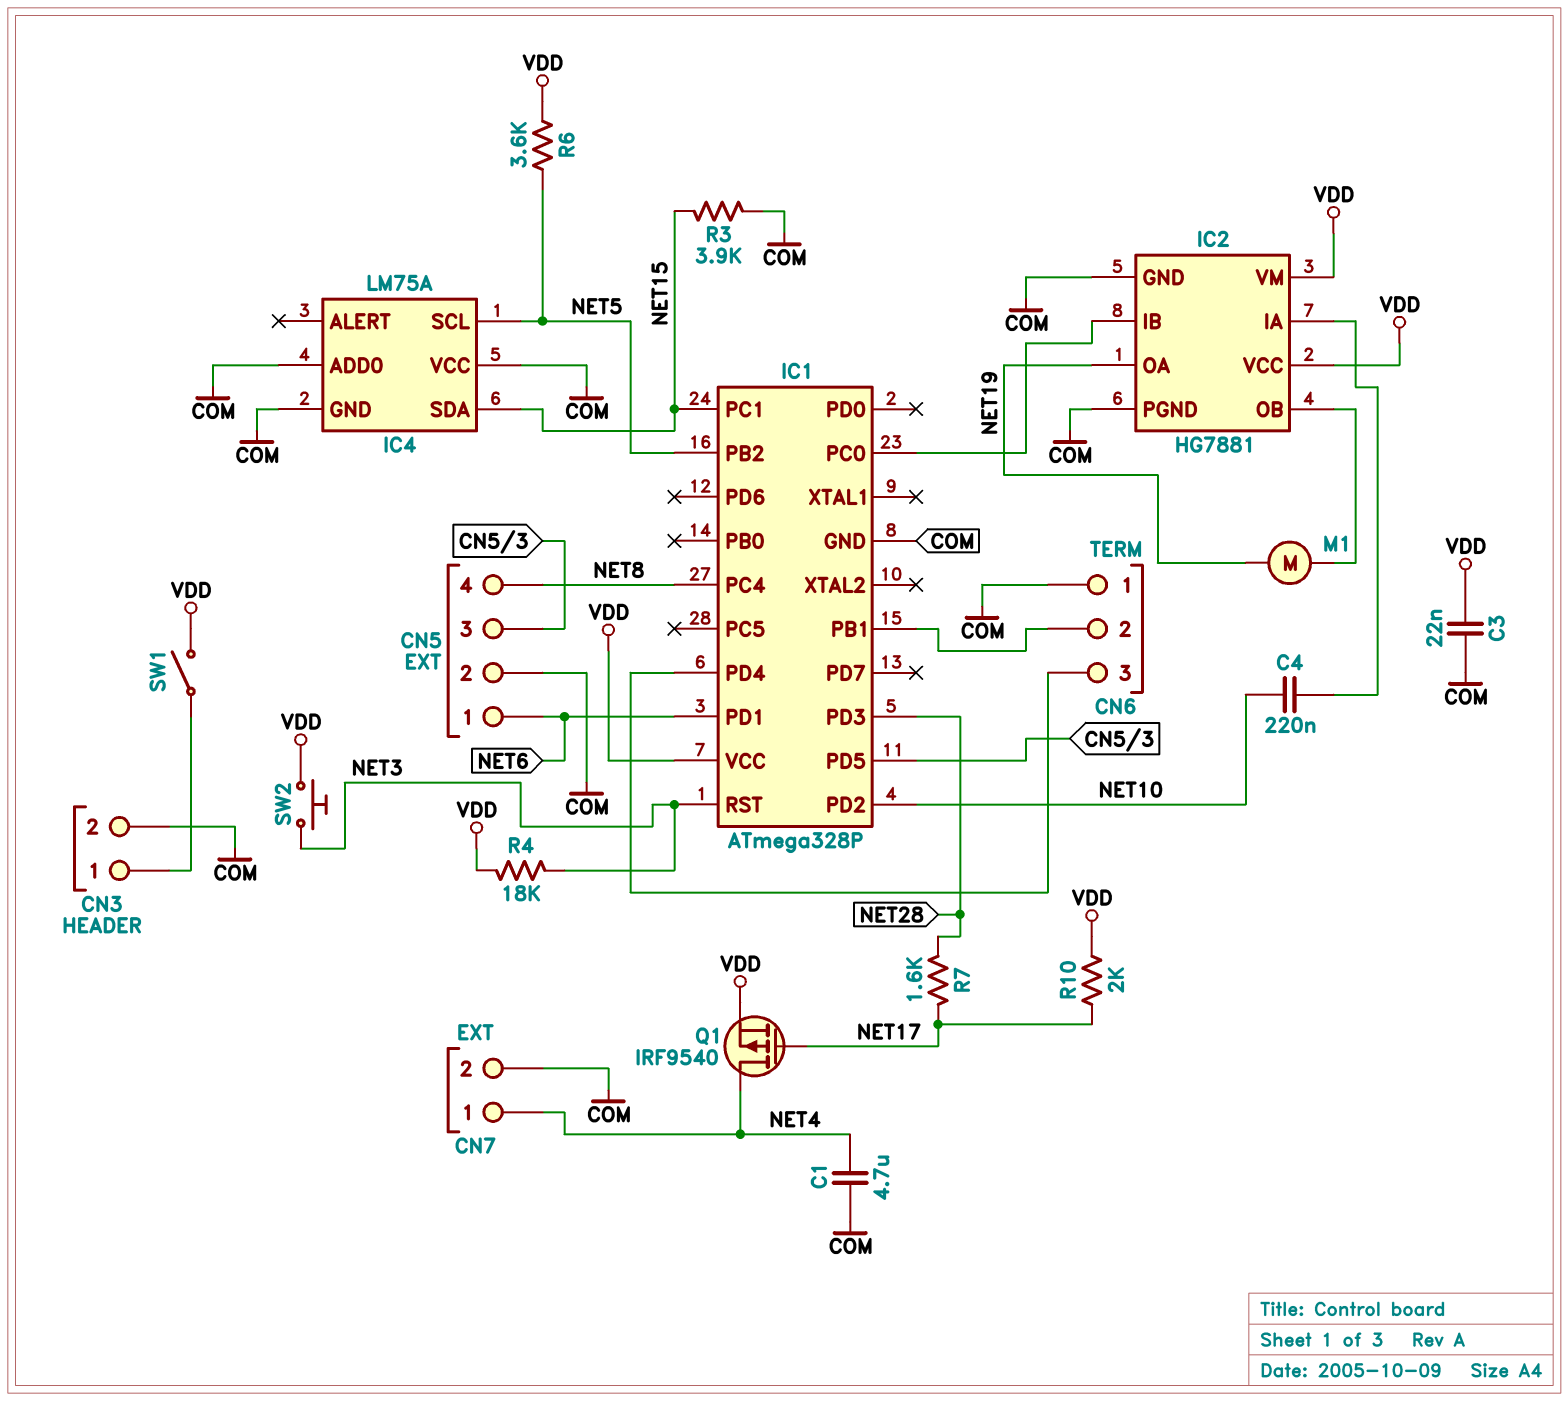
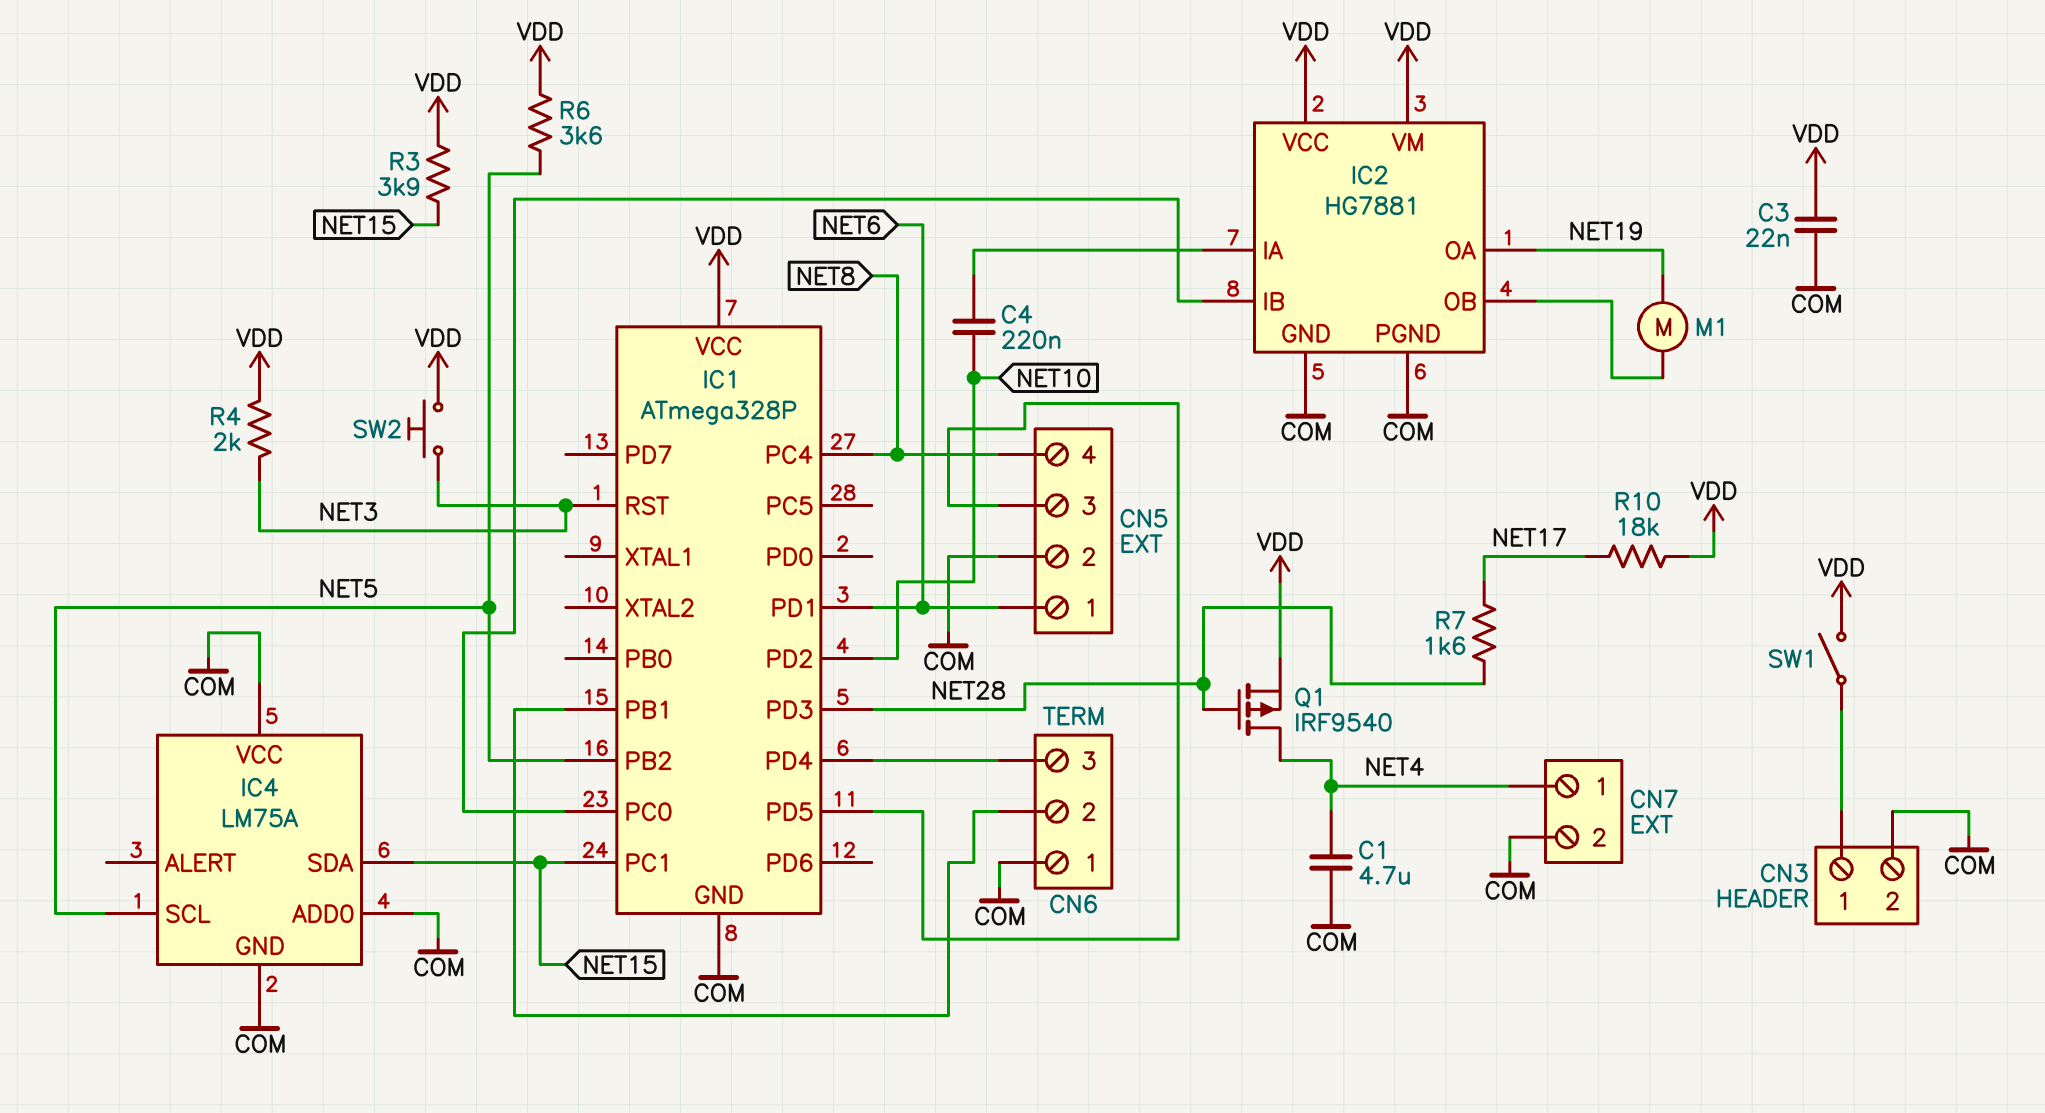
Q1: PMOS IRF9540 (G NET17, D NET4, S VDD) -> PMOS IRF9540 (G NET28, D NET4, S VDD)
R3: 3.9k (COM, NET15) -> 3.9k (NET15, VDD)
R4: 18k (NET3, VDD) -> 2k (NET3, VDD)
R10: 2k (NET17, VDD) -> 18k (NET17, VDD)

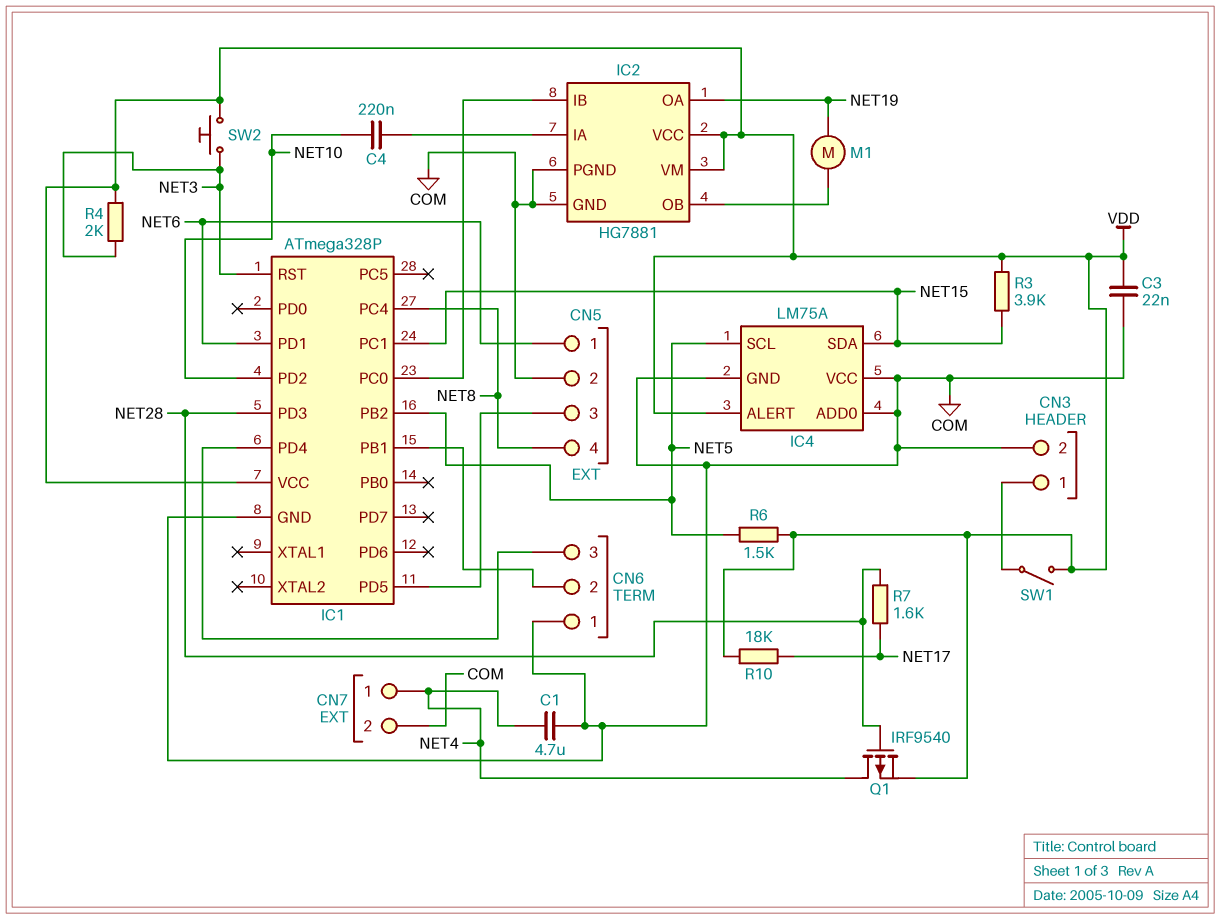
IC4 pin ALERT: none -> VDD
R6: 3.6k (NET5, VDD) -> 1.5k (NET5, VDD)

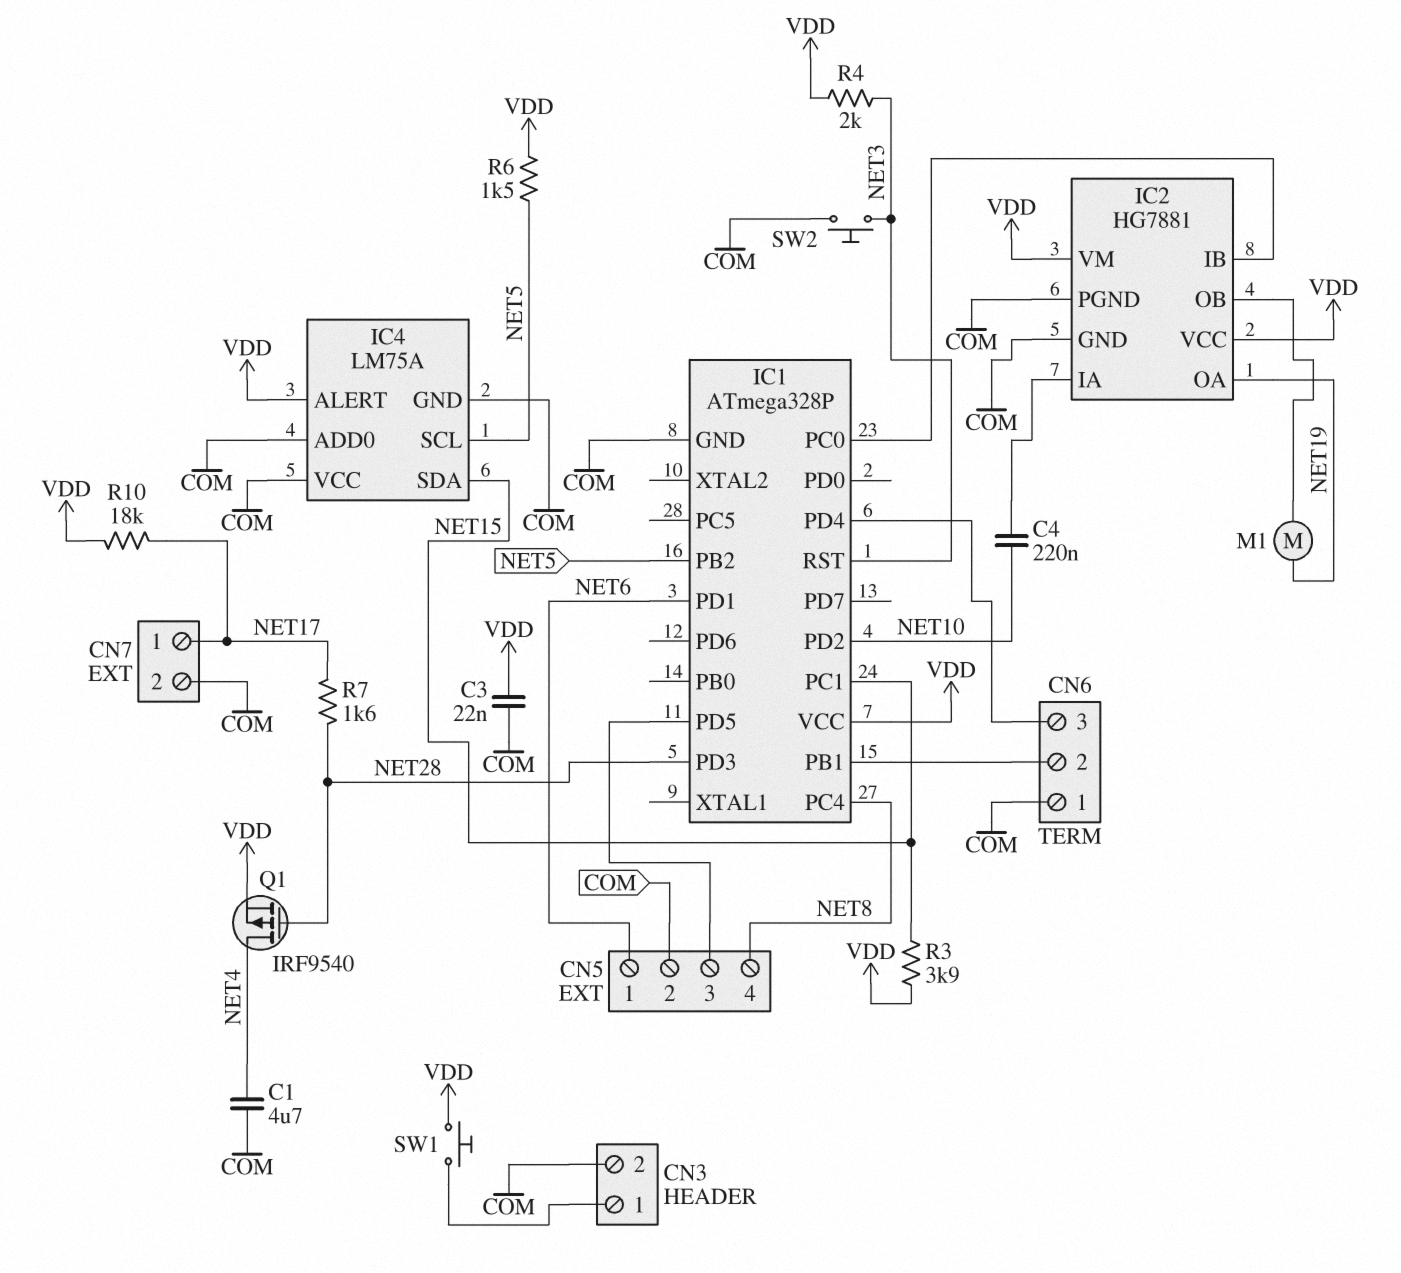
CN7 pin 1: NET4 -> NET17
SW1: switch (CN3/1, VDD) -> button (CN3/1, VDD)
SW2: button (NET3, VDD) -> button (COM, NET3)

